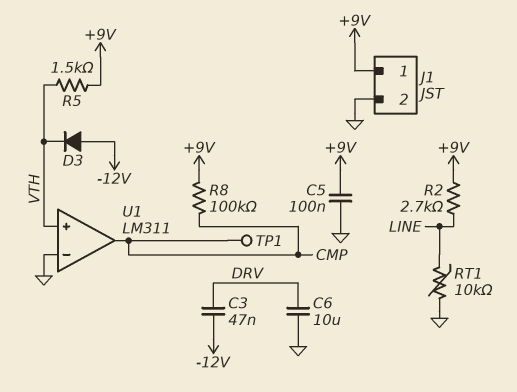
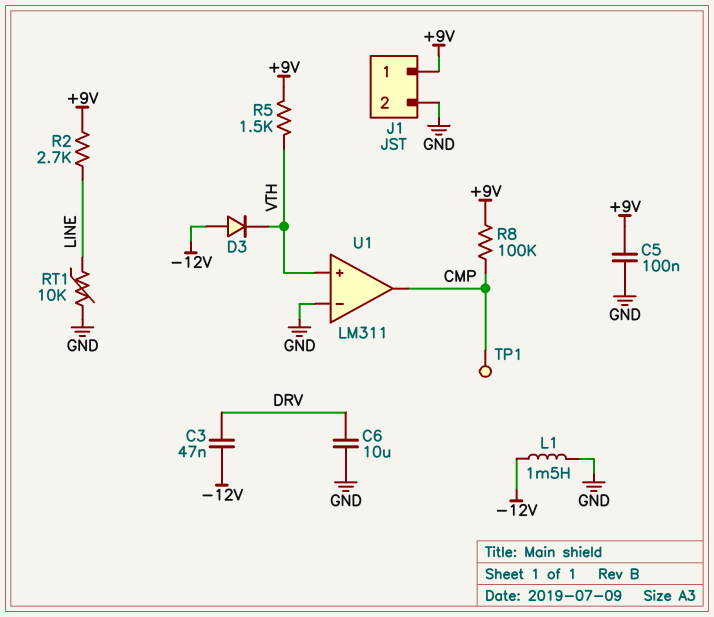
L1: none -> 1.5mH (-12V, GND)

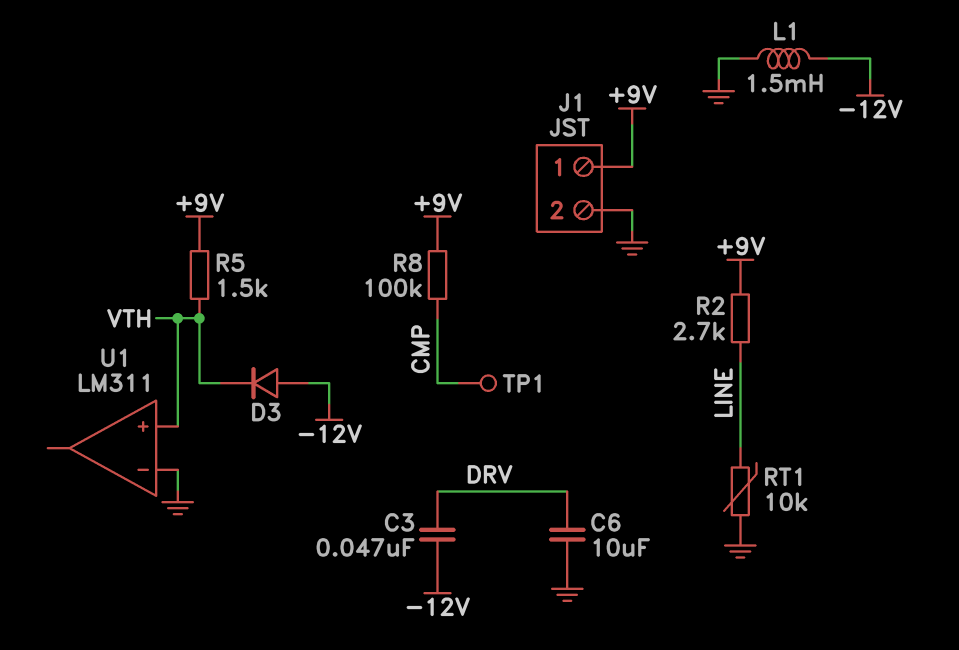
C5: 100nF (+9V, GND) -> none
U1 pin out: CMP -> none

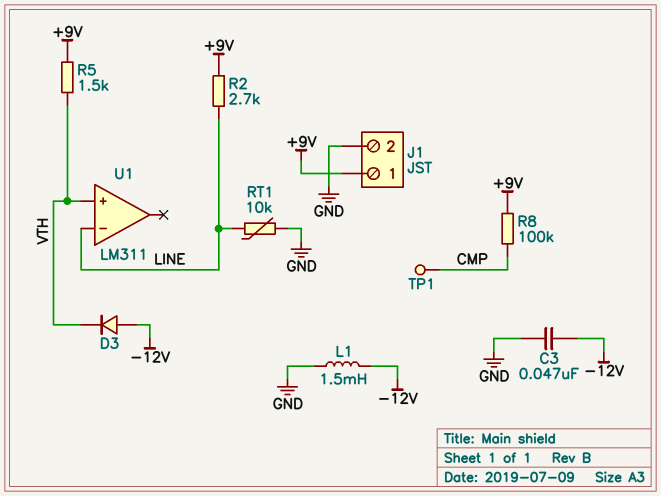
C3: 47nF (-12V, DRV) -> 47nF (-12V, GND)
C6: 10uF (DRV, GND) -> none
U1 pin in-: GND -> LINE

